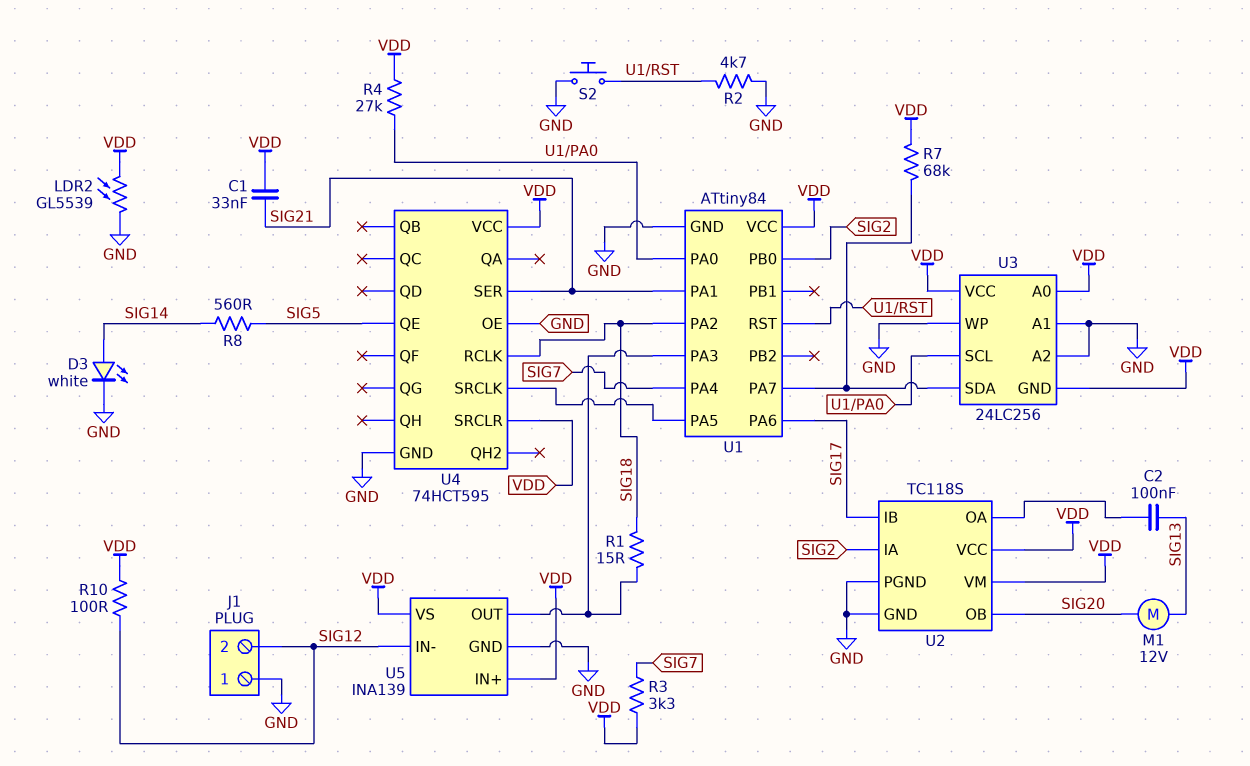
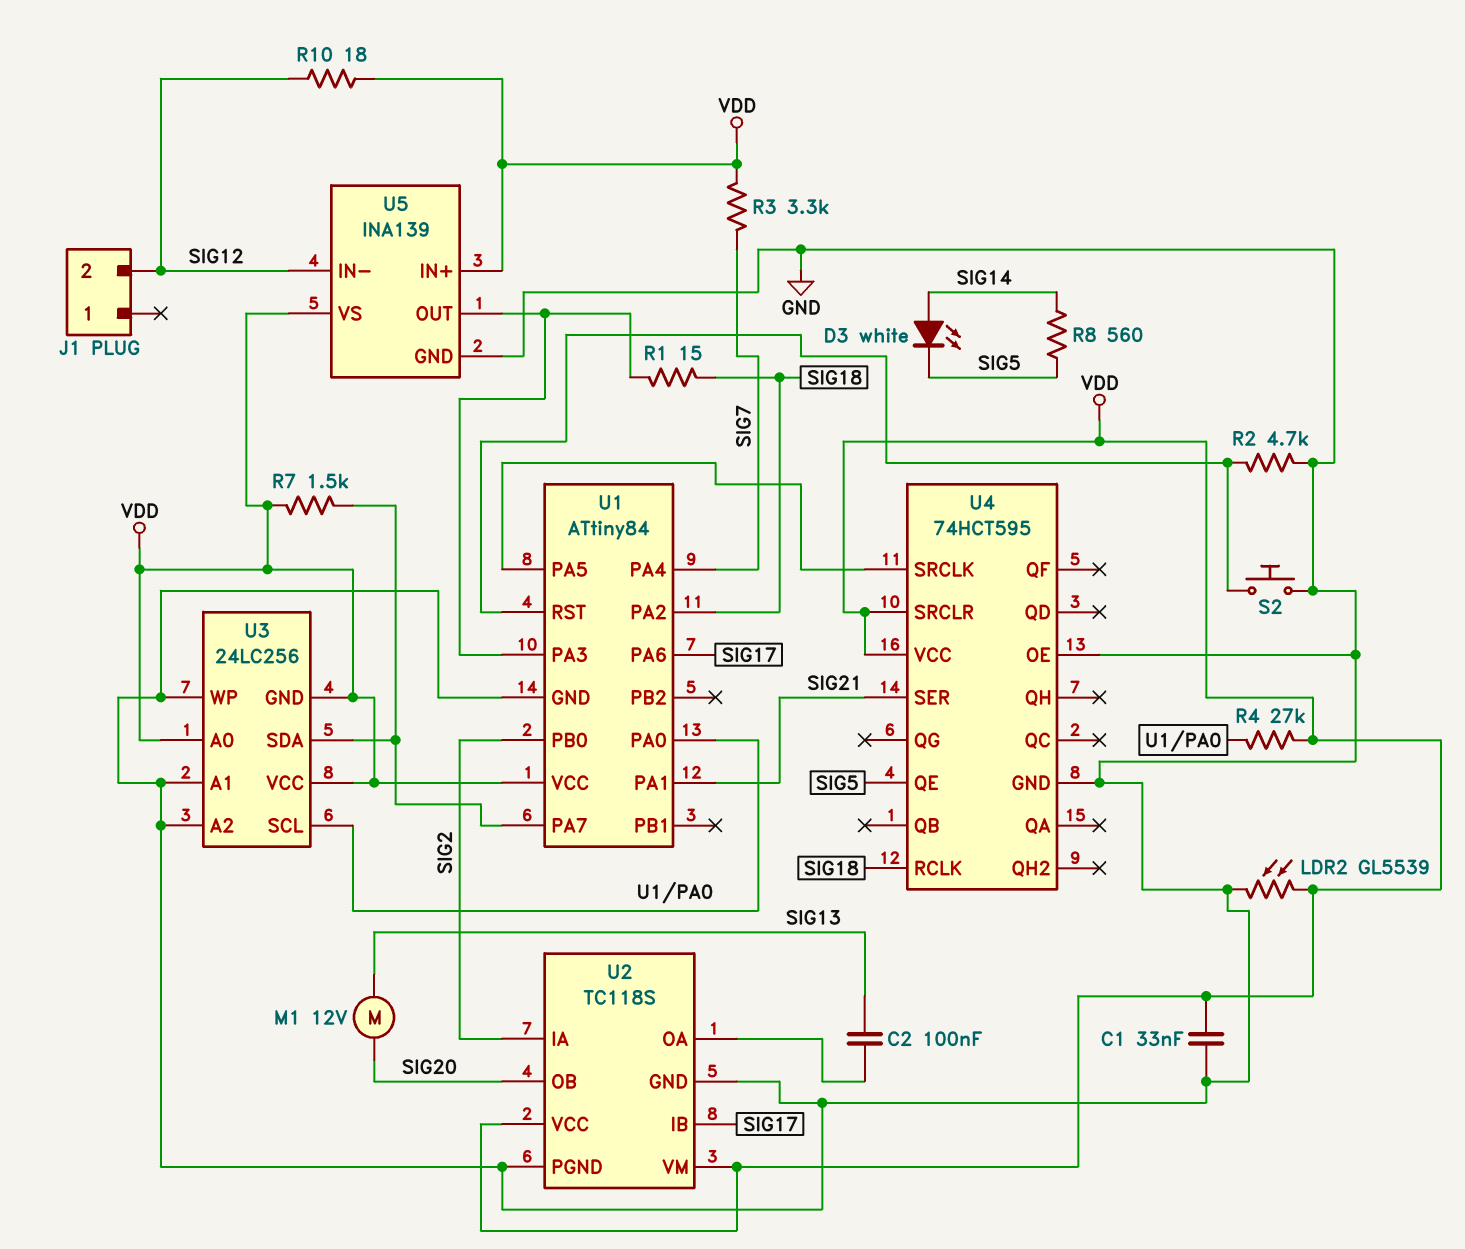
C1: 33nF (SIG21, VDD) -> 33nF (GND, VDD)
D3: LED white (A SIG14, K GND) -> LED white (A SIG14, K SIG5)
J1 pin 1: GND -> none
R7: 68k (U1/PA7, VDD) -> 1.5k (U1/PA7, VDD)
R10: 100 (SIG12, VDD) -> 18 (SIG12, VDD)

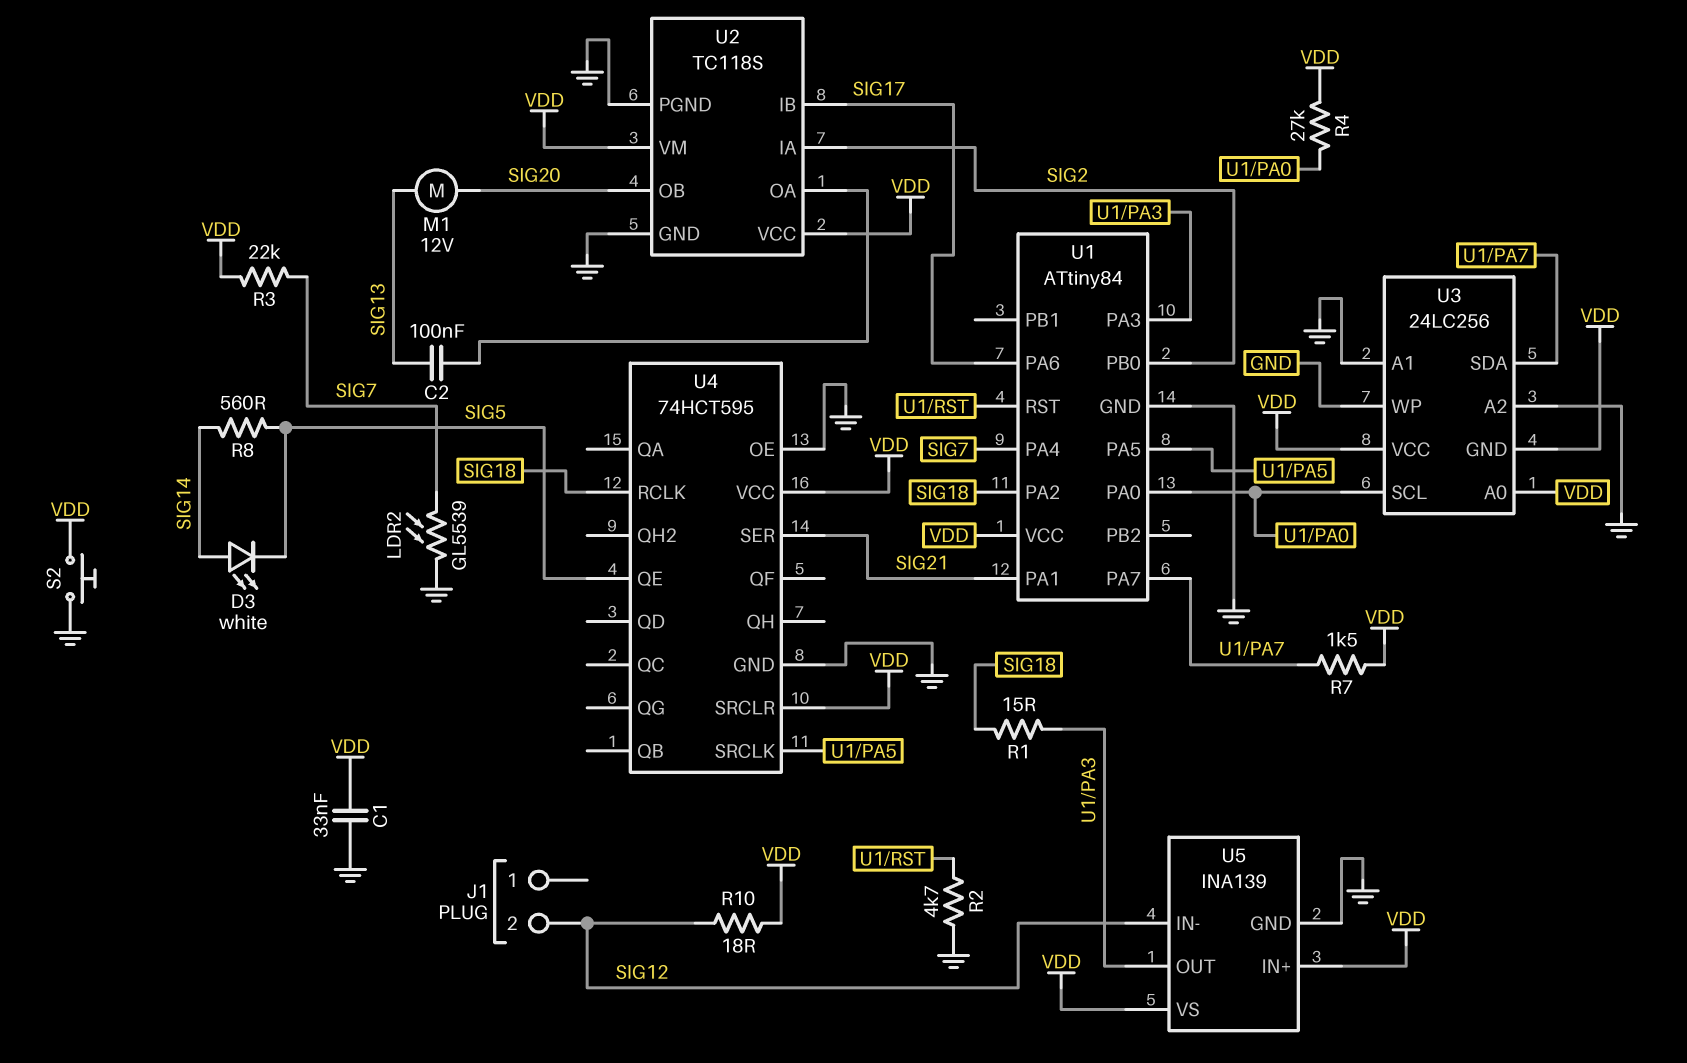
LDR2: GL5539 (GND, VDD) -> GL5539 (GND, SIG7)
R3: 3.3k (SIG7, VDD) -> 22k (SIG7, VDD)
S2: button (GND, U1/RST) -> button (GND, VDD)

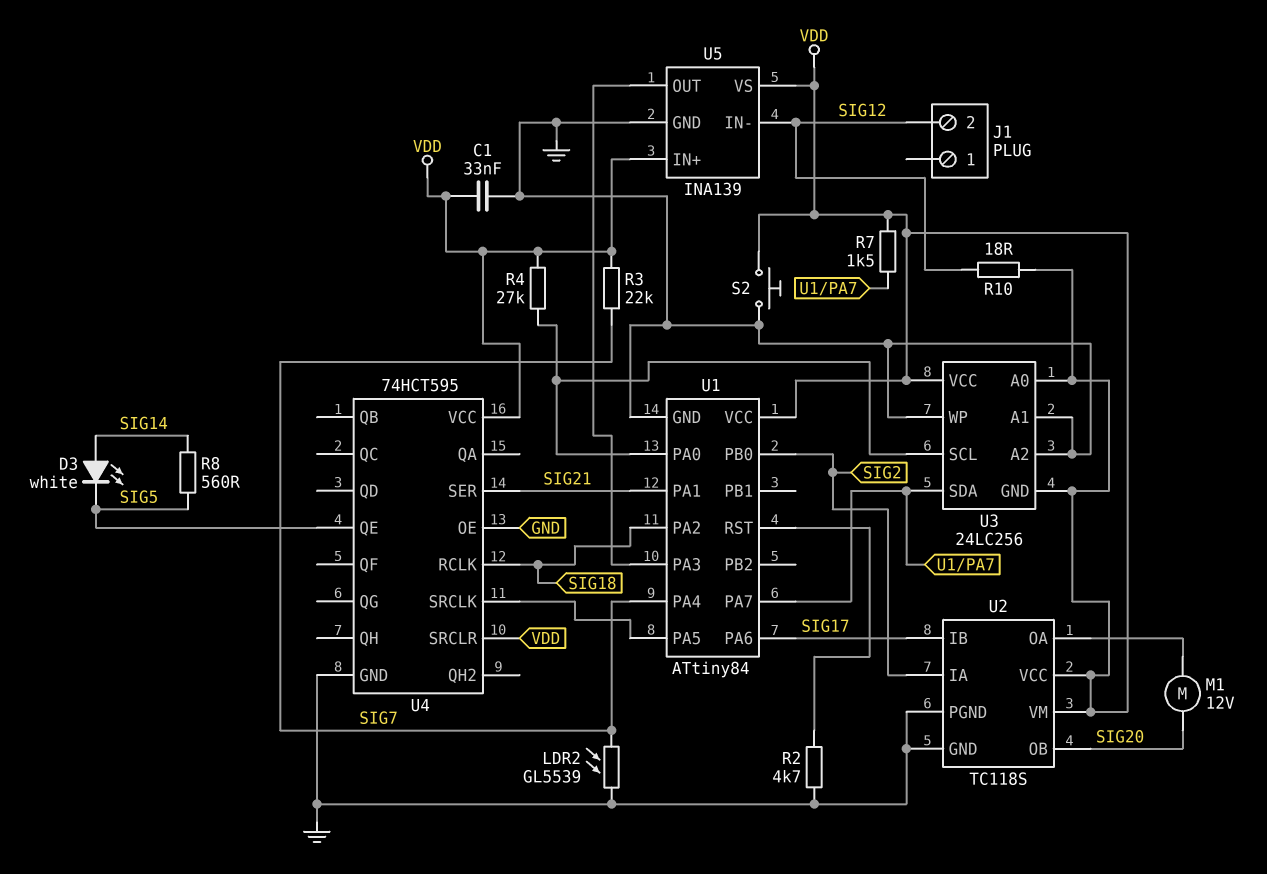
C2: 100nF (SIG13, U2/OA) -> none
M1: motor 12V (SIG13, SIG20) -> motor 12V (SIG20, U2/OA)
R1: 15 (SIG18, U1/PA3) -> none

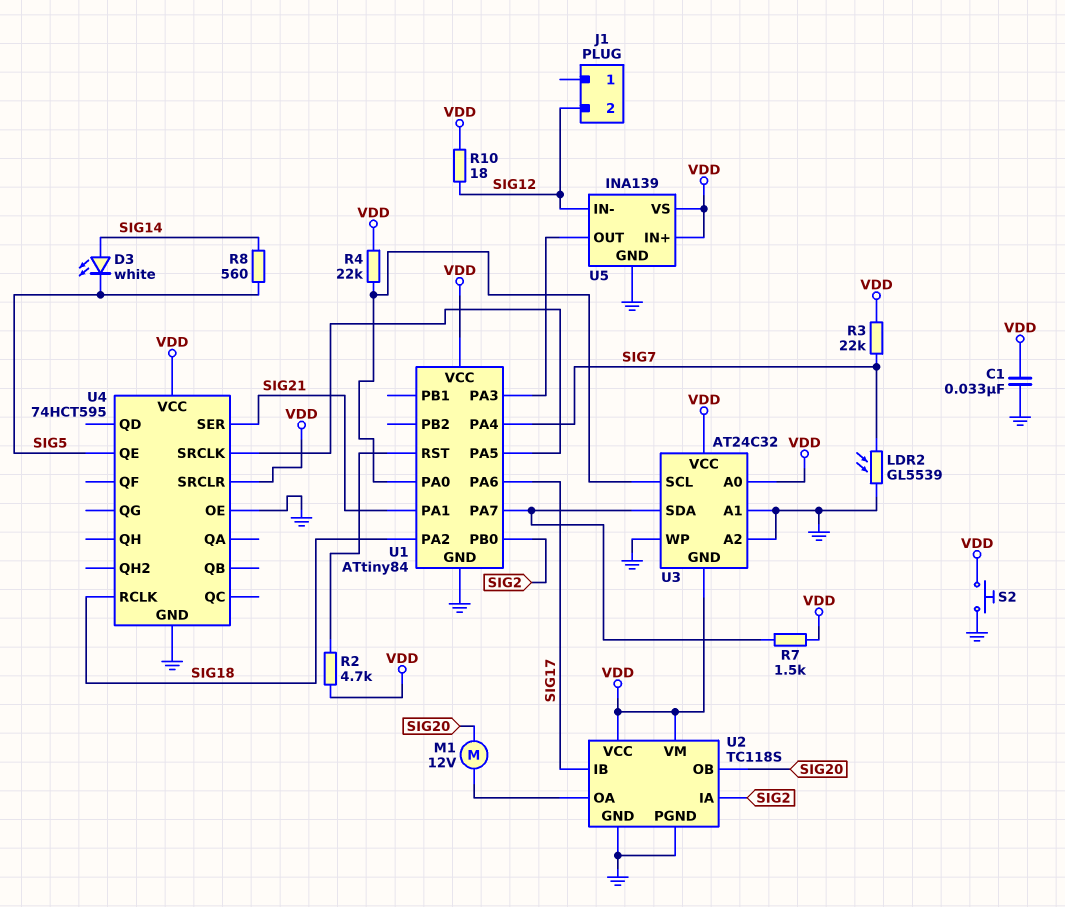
R2: 4.7k (GND, U1/RST) -> 4.7k (U1/RST, VDD)
R4: 27k (U1/PA0, VDD) -> 22k (U1/PA0, VDD)
U3: 24LC256 -> AT24C32

